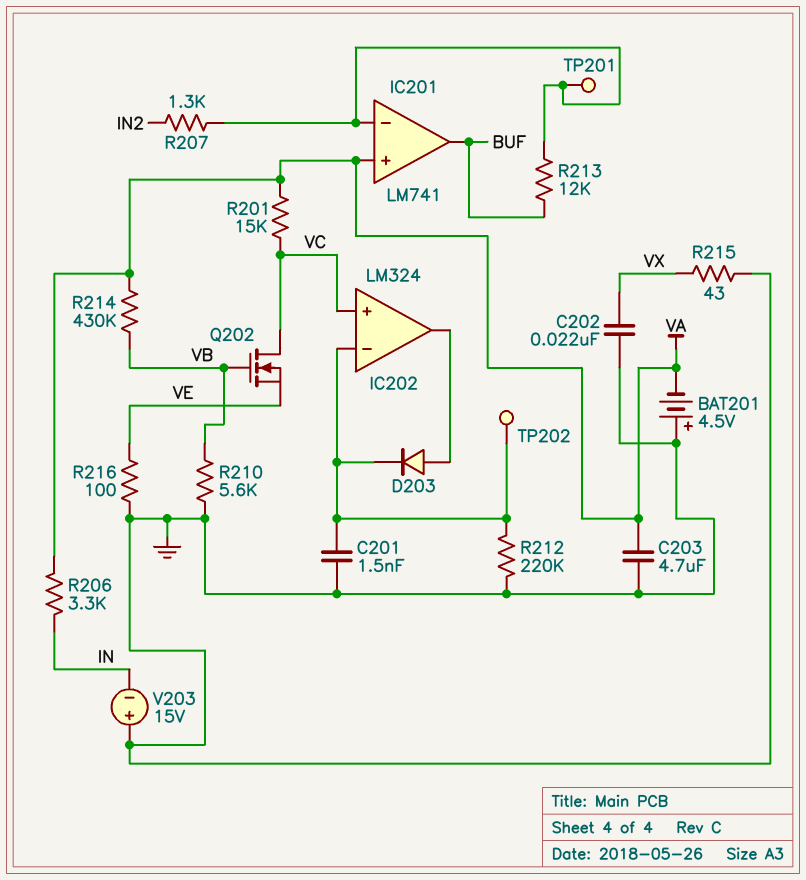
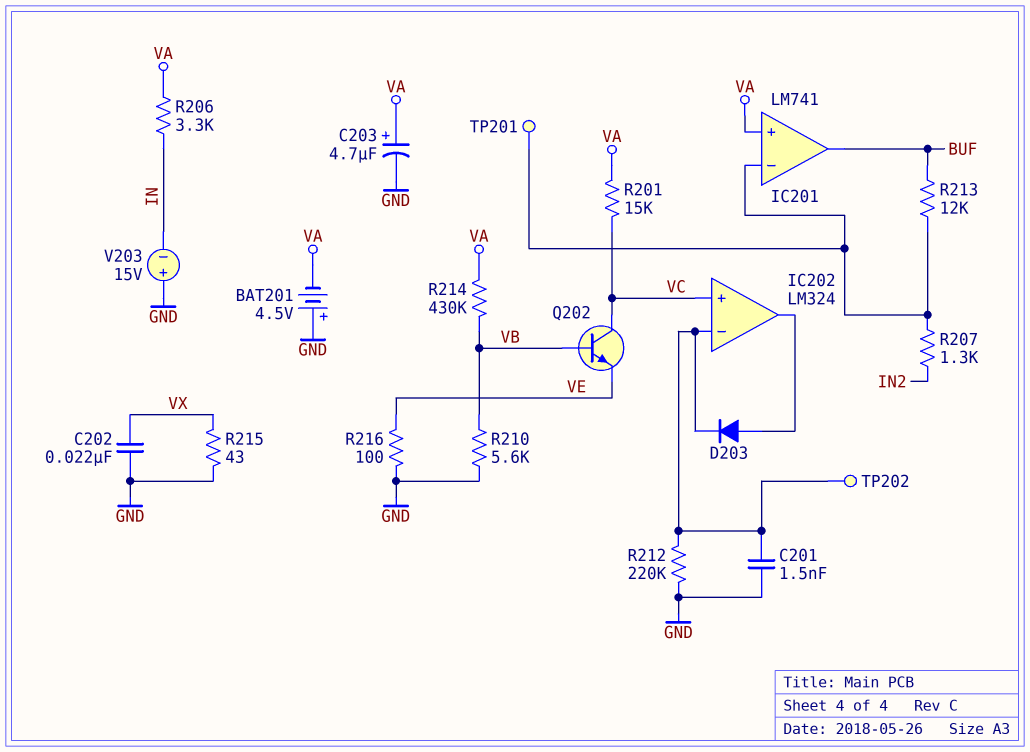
C203: 4.7uF (GND, VA) -> 4.7uF (plus VA, minus GND)
Q202: NMOS (G VB, D VC, S VE) -> NPN (B VB, C VC, E VE)

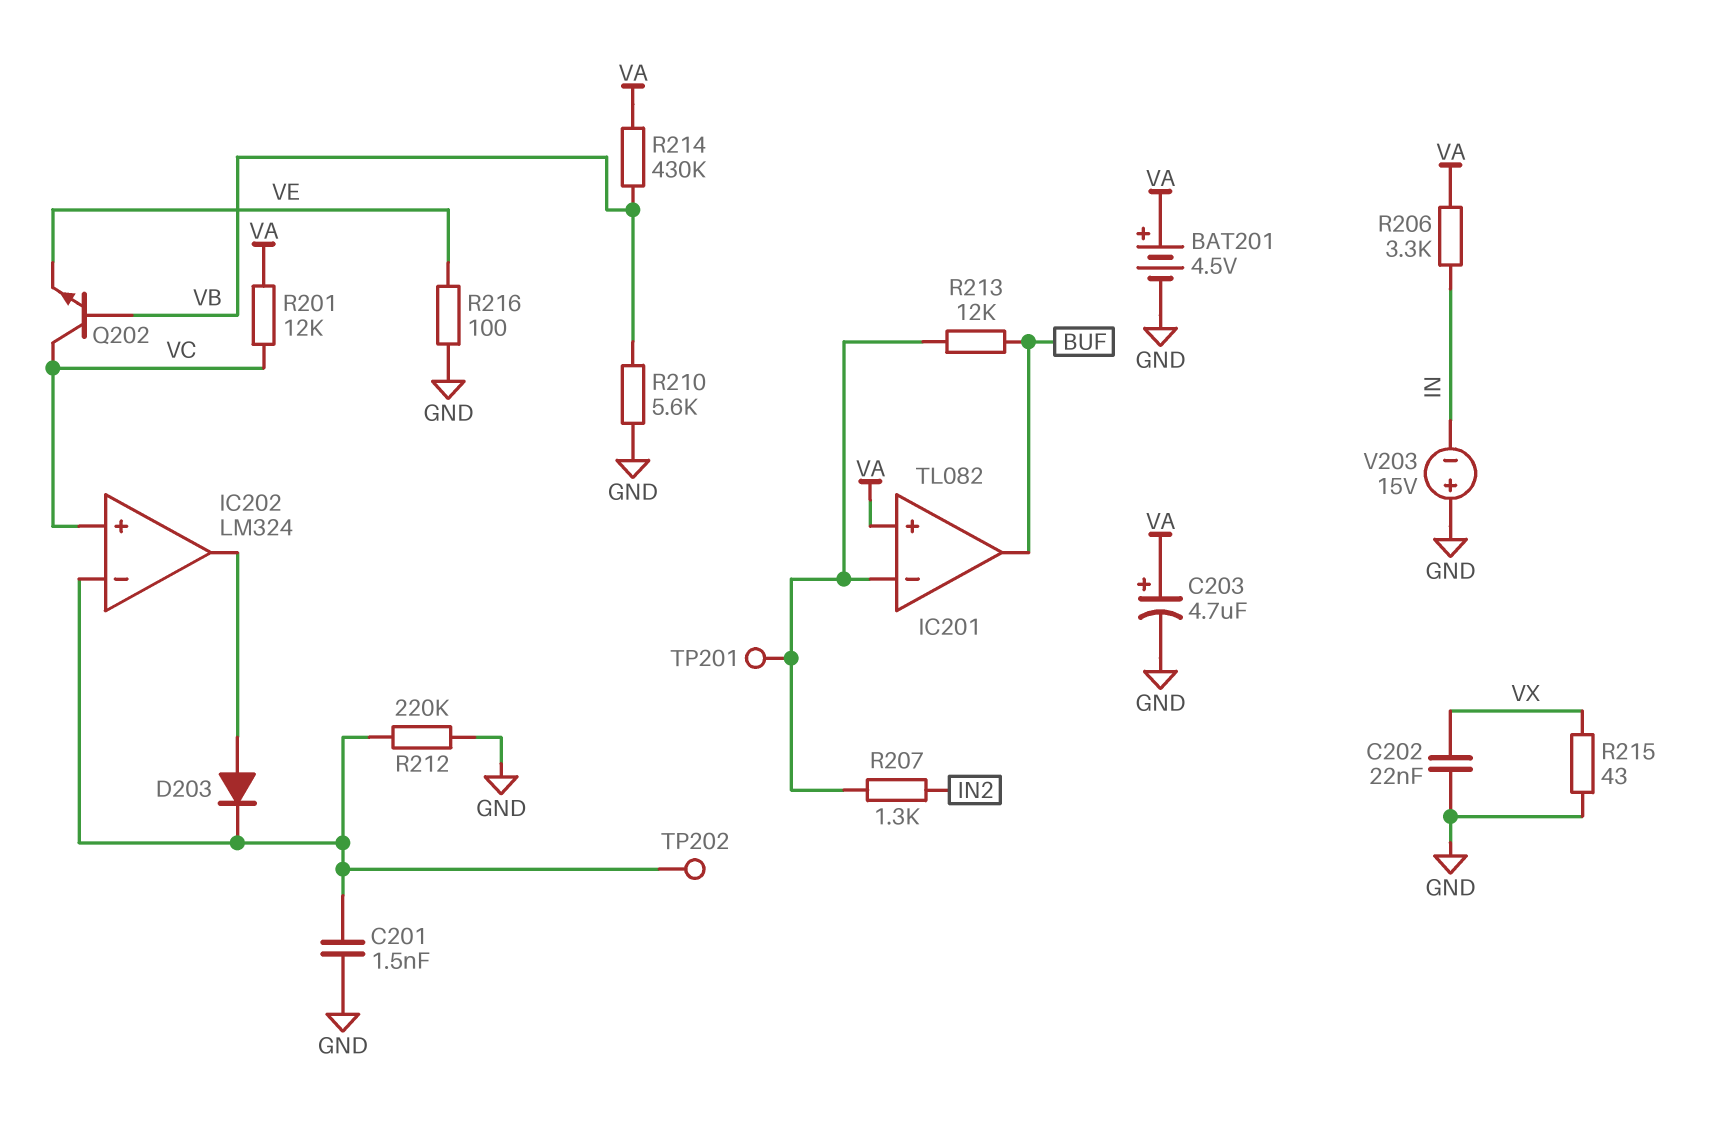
BAT201: 4.5V (plus GND, minus VA) -> 4.5V (plus VA, minus GND)
IC201: LM741 -> TL082
R201: 15k (VA, VC) -> 12k (VA, VC)

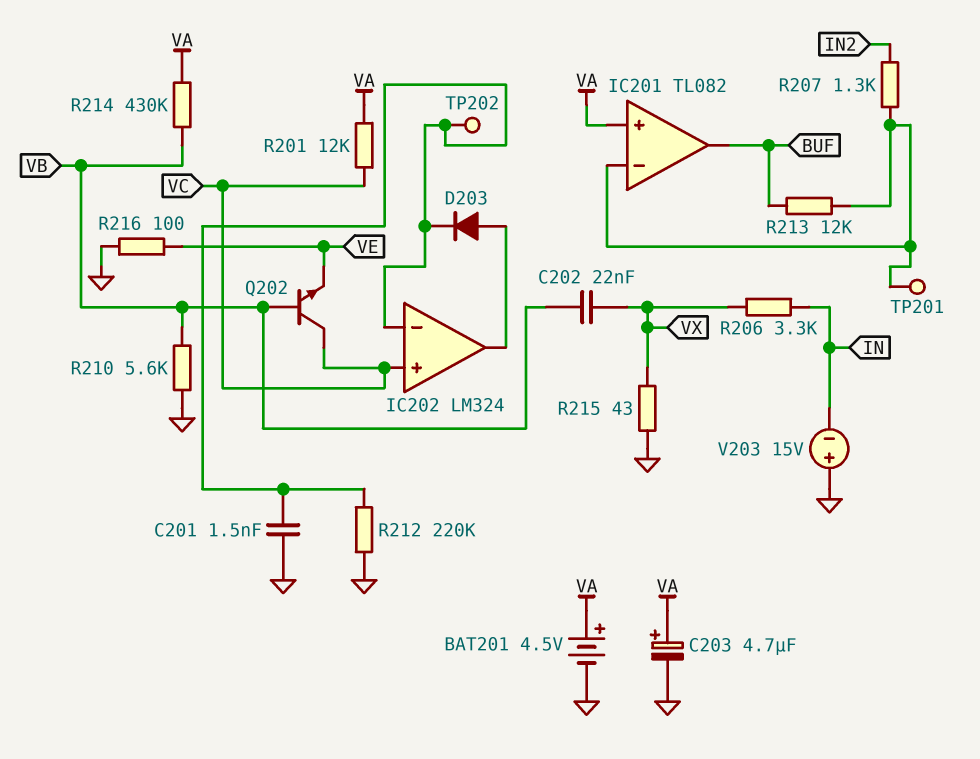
C202: 22nF (GND, VX) -> 22nF (VB, VX)
R206: 3.3k (IN, VA) -> 3.3k (IN, VX)

